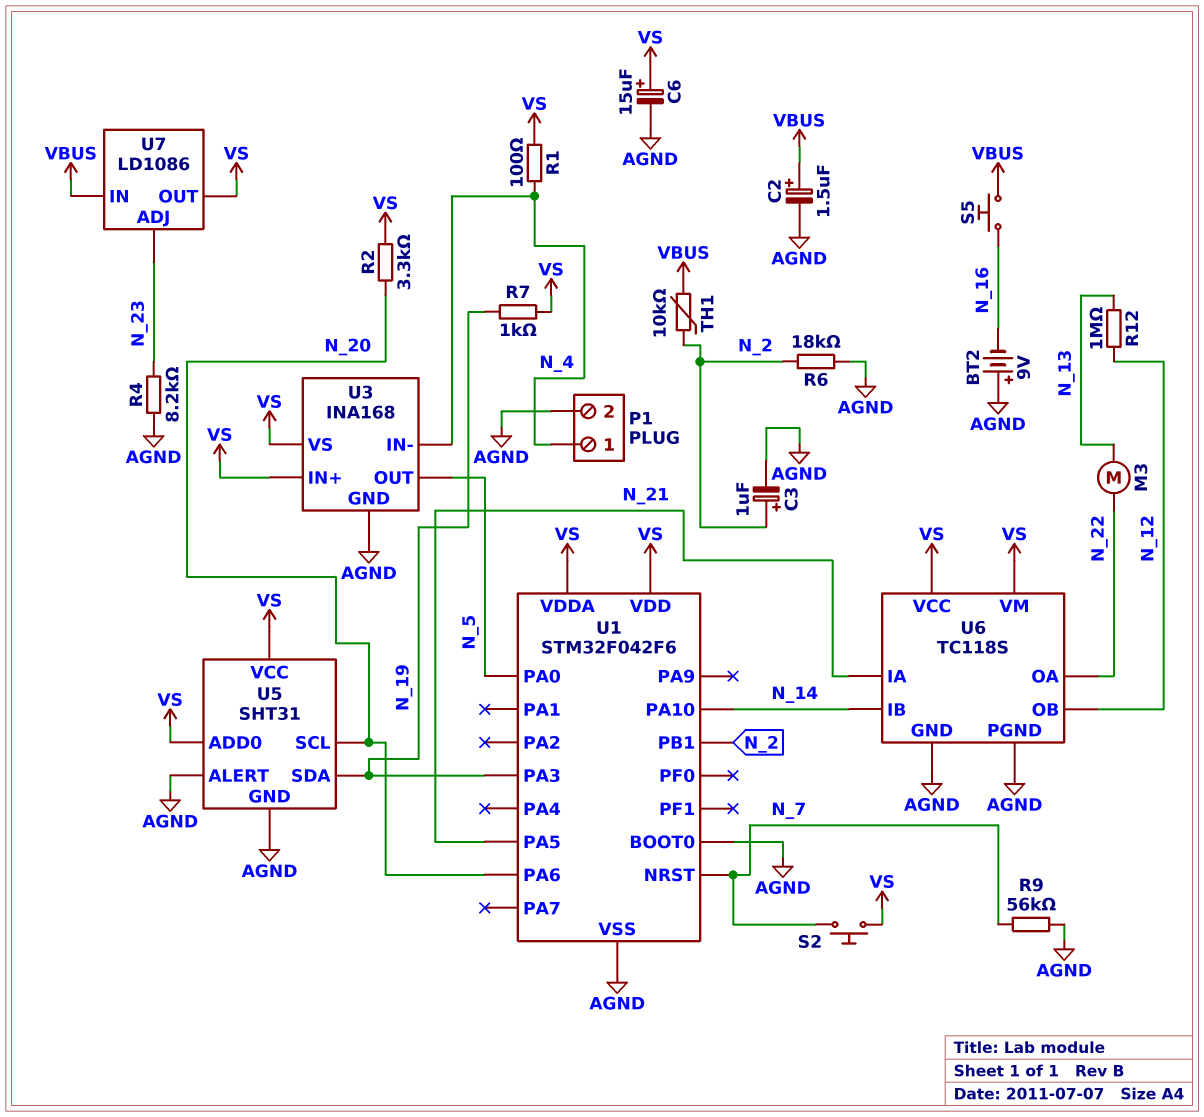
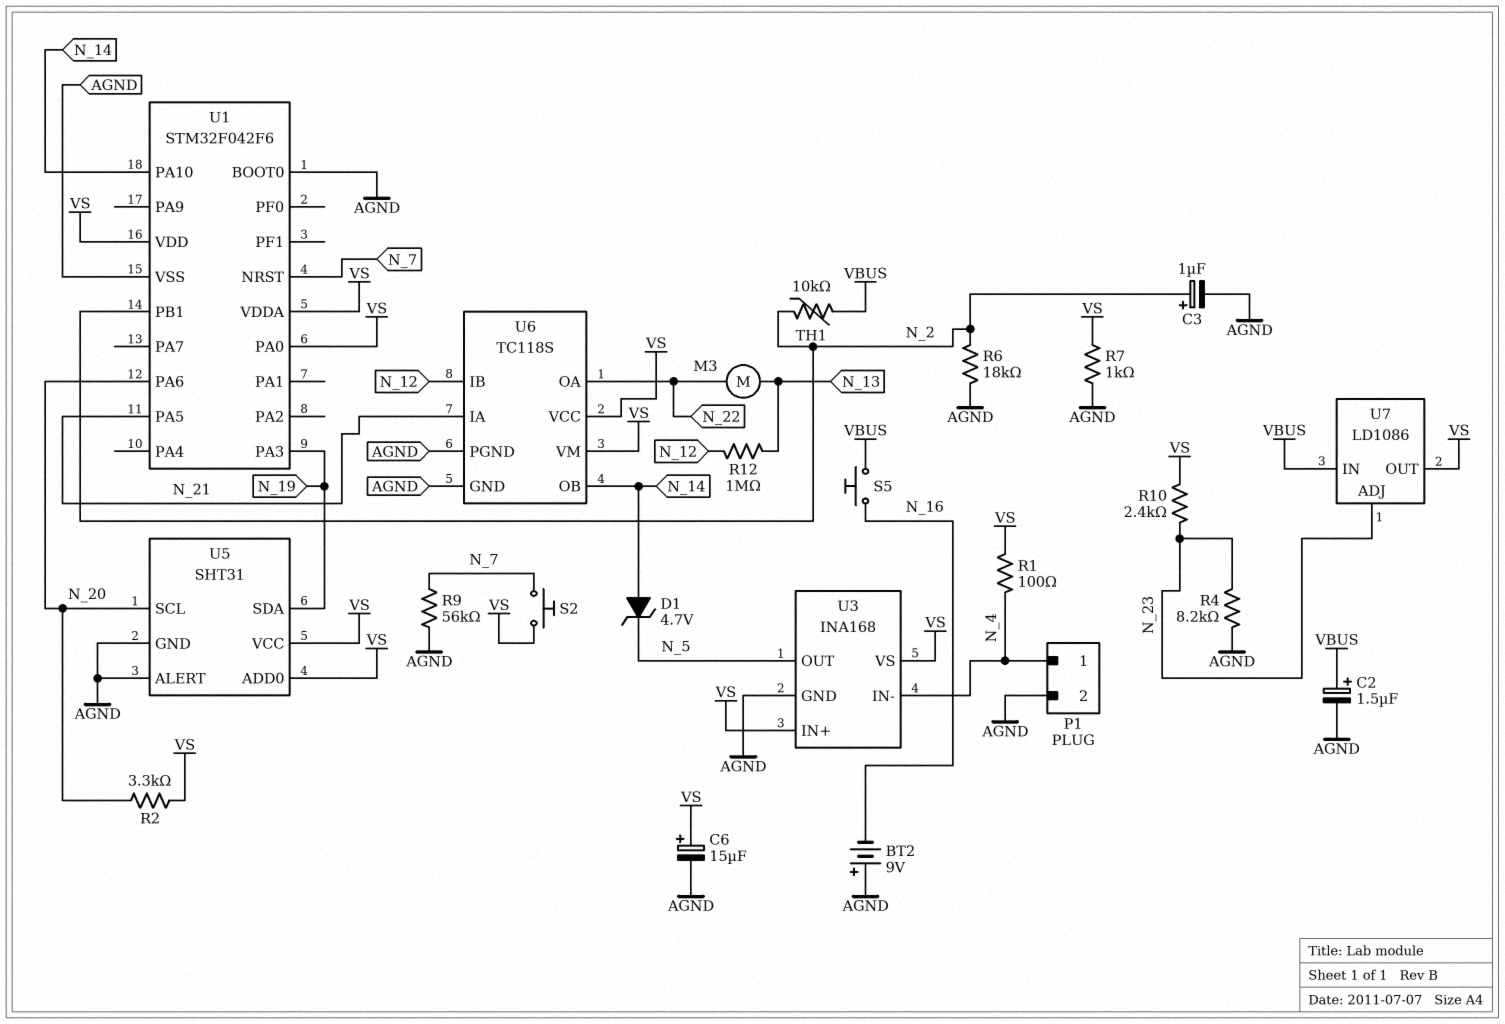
D1: none -> zener 4.7V (A N_14, K N_5)
R7: 1k (N_19, VS) -> 1k (AGND, VS)
R10: none -> 2.4k (N_23, VS)
U1 pin PA0: N_5 -> VS
U6 pin IB: N_14 -> N_12
U6 pin OB: N_12 -> N_14

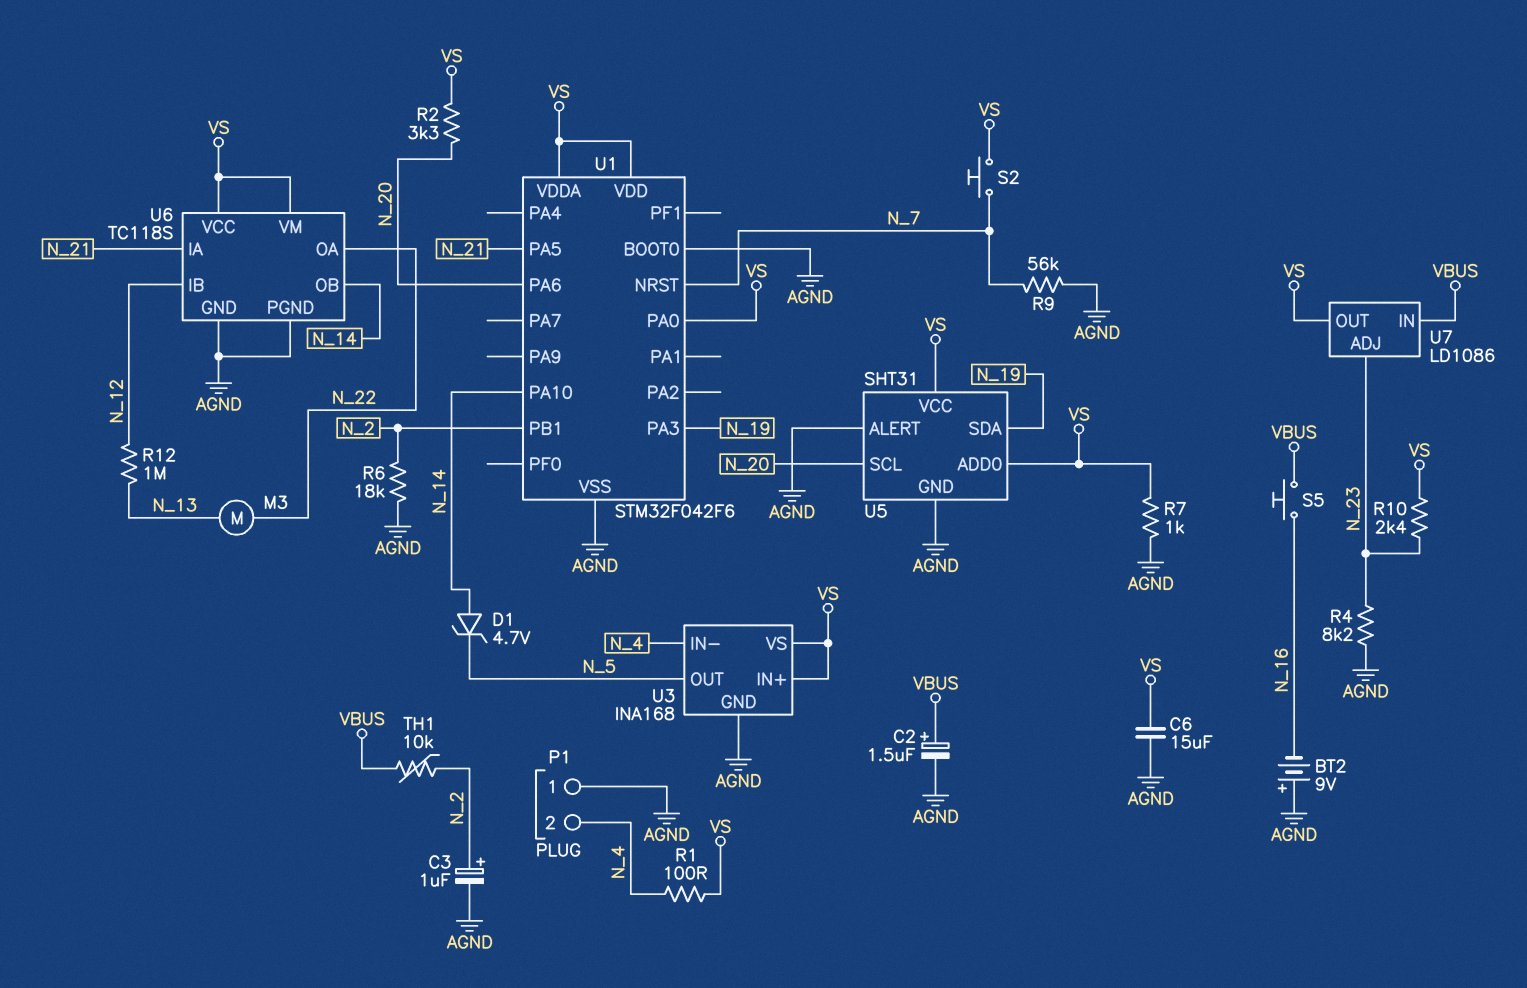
C6: 15uF (plus VS, minus AGND) -> 15uF (AGND, VS)
P1 pin 1: N_4 -> AGND
P1 pin 2: AGND -> N_4

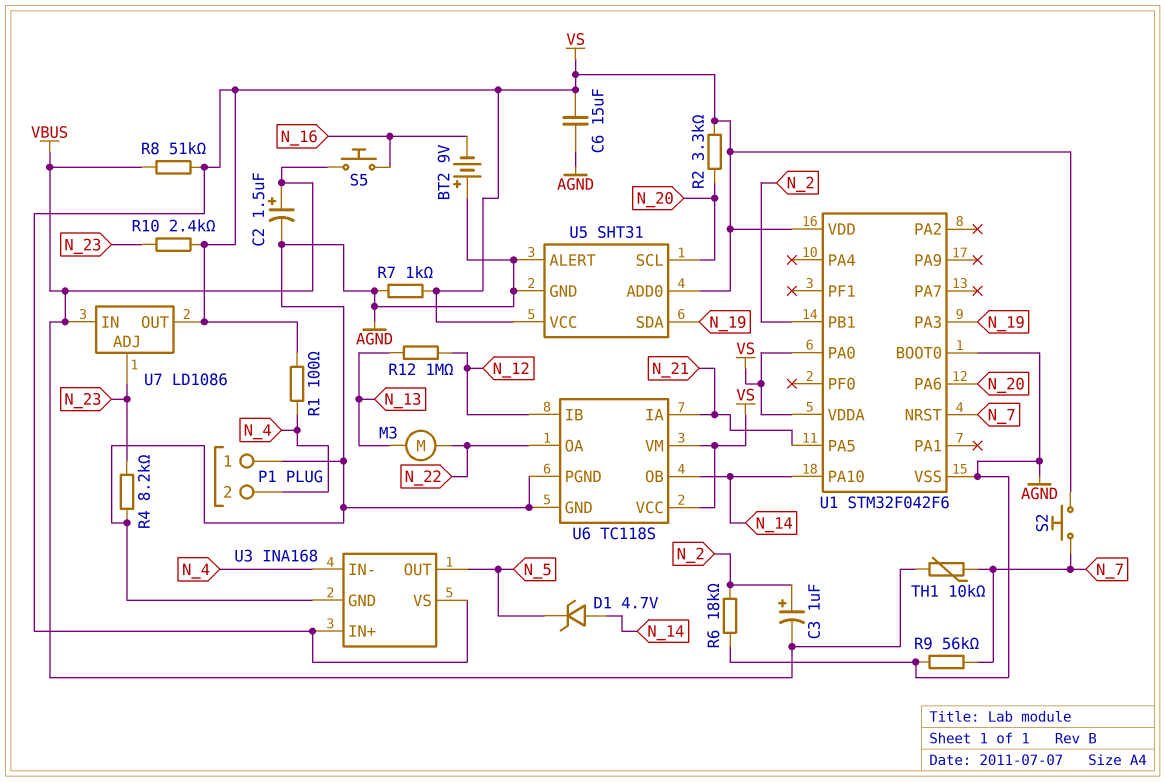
C3: 1uF (plus N_2, minus AGND) -> 1uF (plus N_2, minus VBUS)
R8: none -> 51k (VBUS, VS)
TH1: 10k (N_2, VBUS) -> 10k (N_7, VBUS)

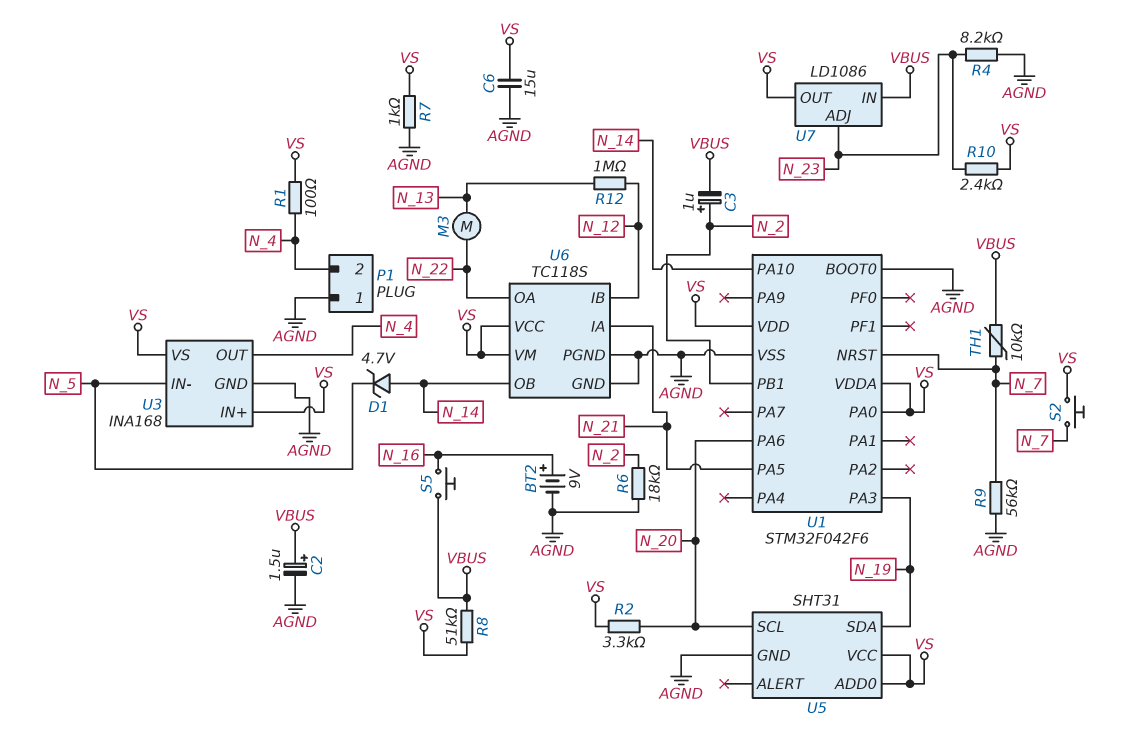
BT2: 9V (plus AGND, minus N_16) -> 9V (plus N_16, minus AGND)
U3 pin IN-: N_4 -> N_5
U3 pin OUT: N_5 -> N_4
U5 pin ALERT: AGND -> none

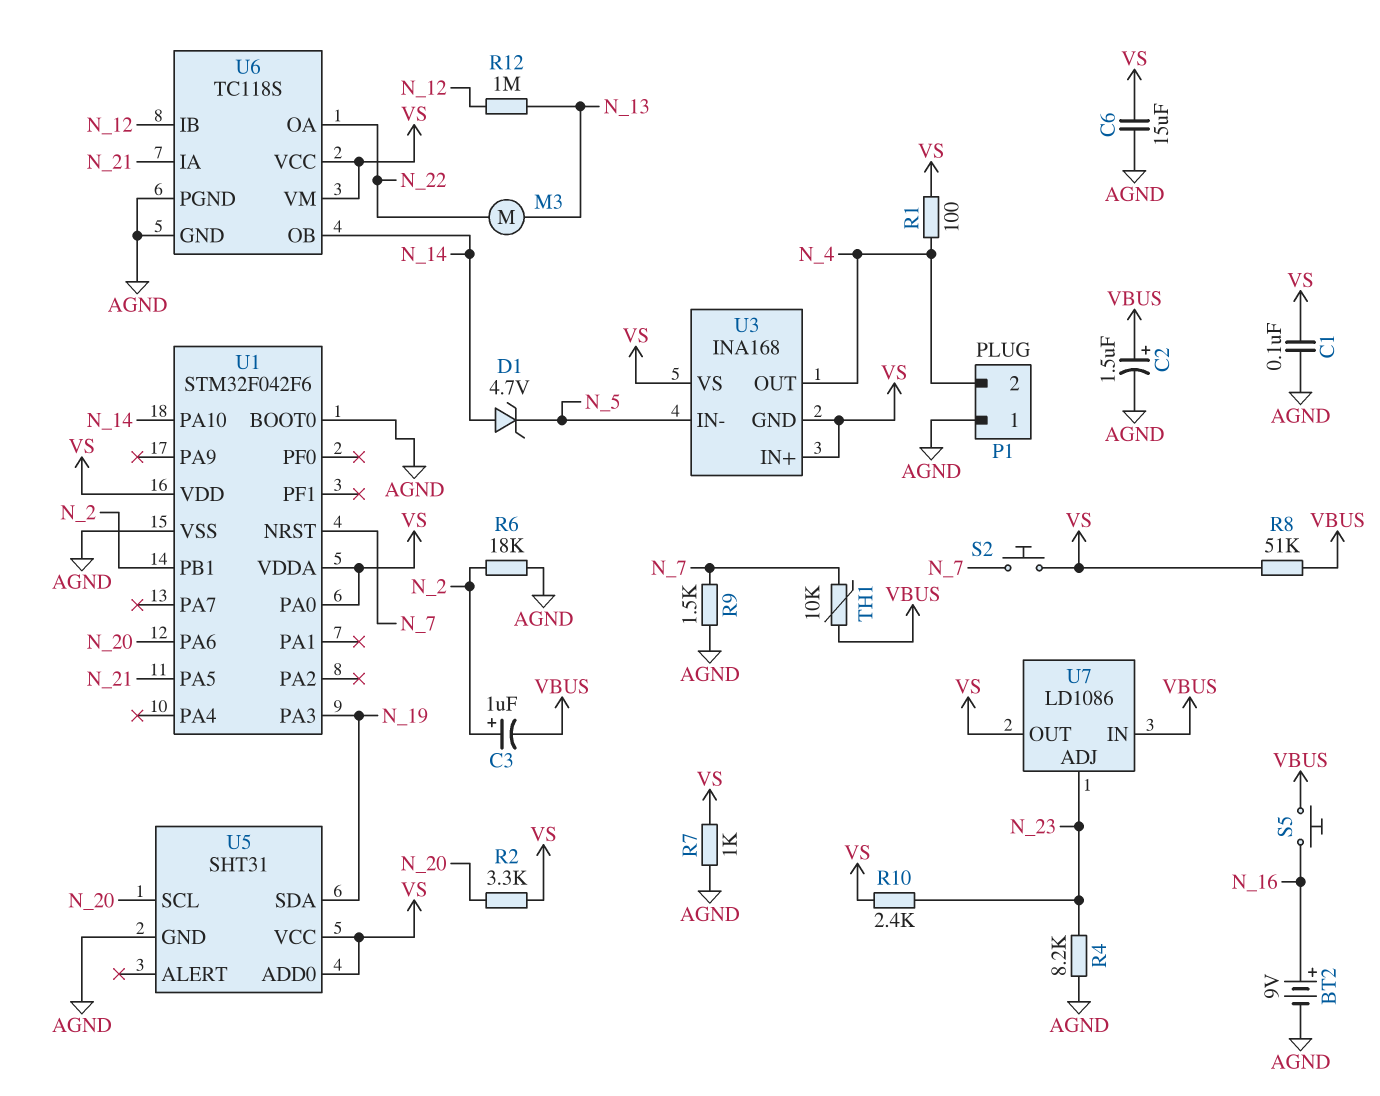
C1: none -> 100nF (AGND, VS)
R9: 56k (AGND, N_7) -> 1.5k (AGND, N_7)
U3 pin GND: AGND -> VS

